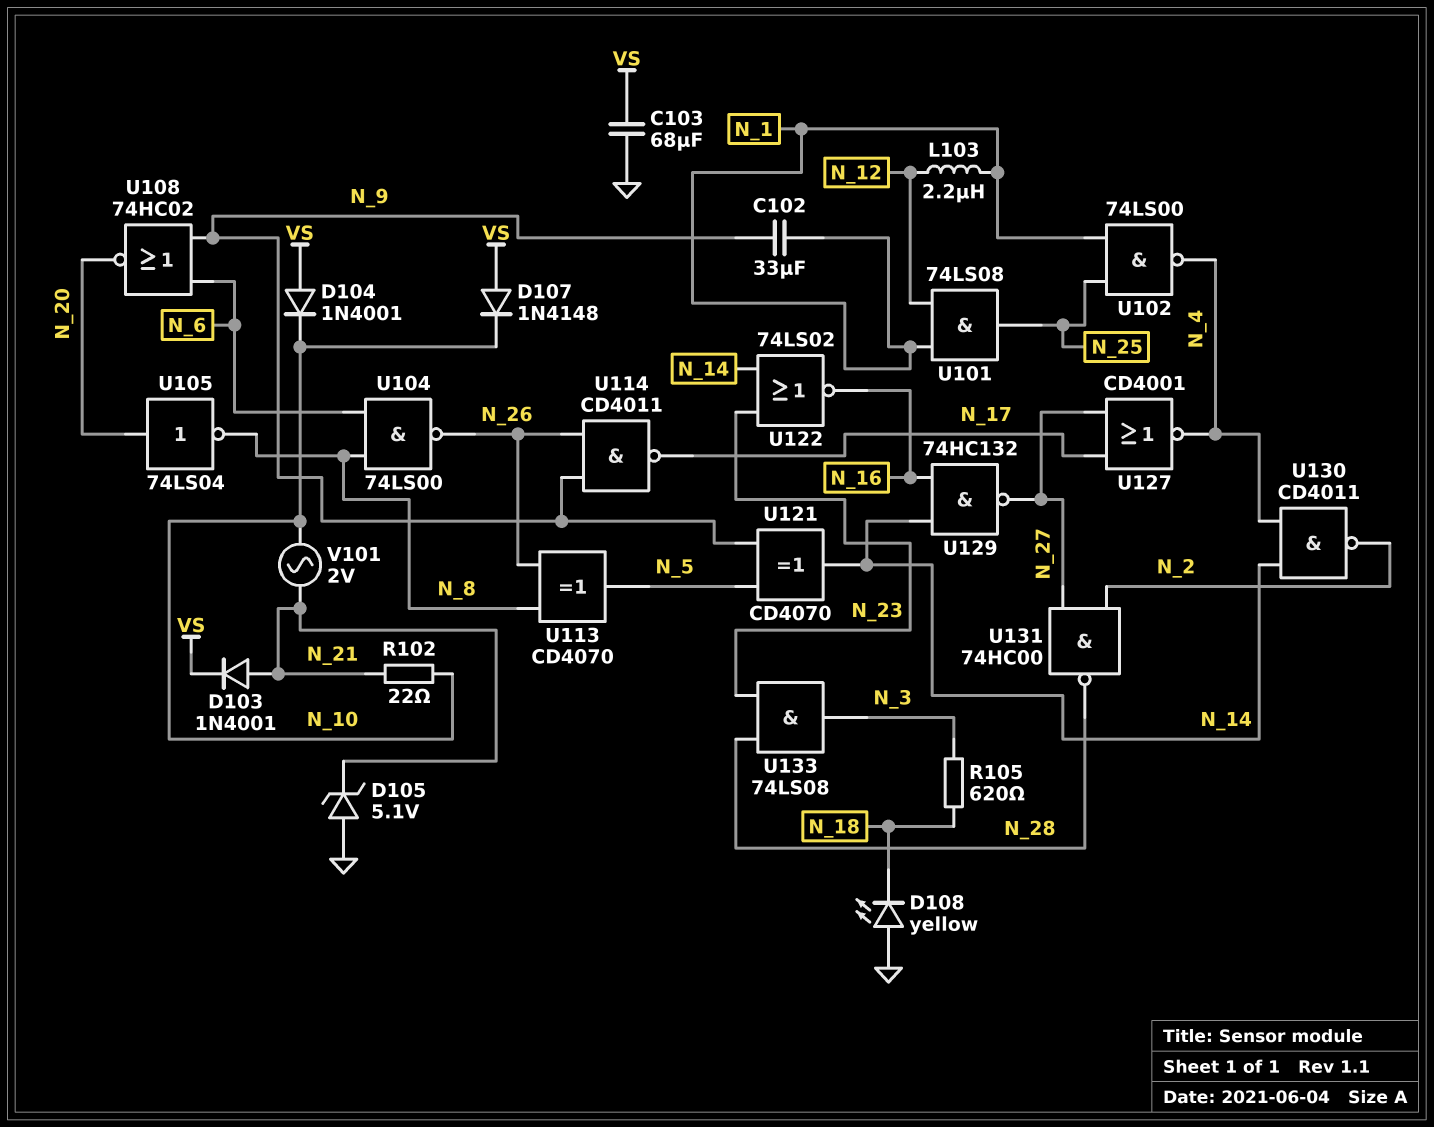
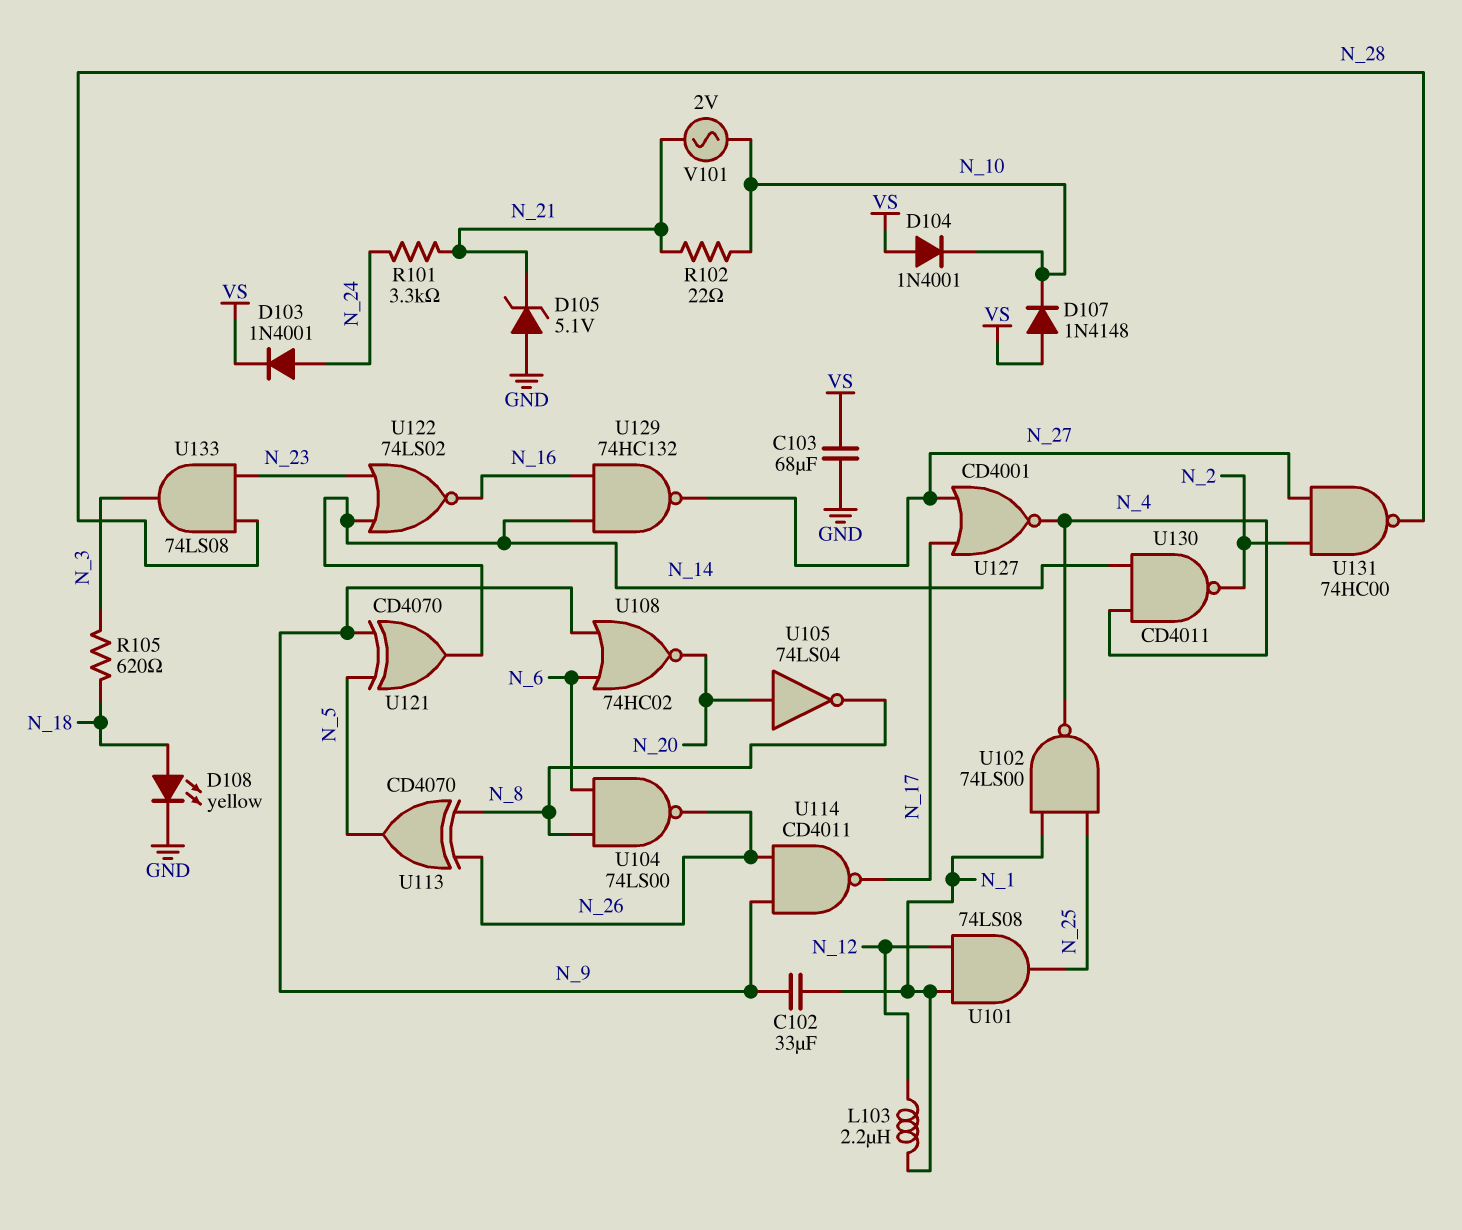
D103: diode 1N4001 (A N_21, K VS) -> diode 1N4001 (A N_24, K VS)
D108: LED yellow (A GND, K N_18) -> LED yellow (A N_18, K GND)
R101: none -> 3.3k (N_21, N_24)

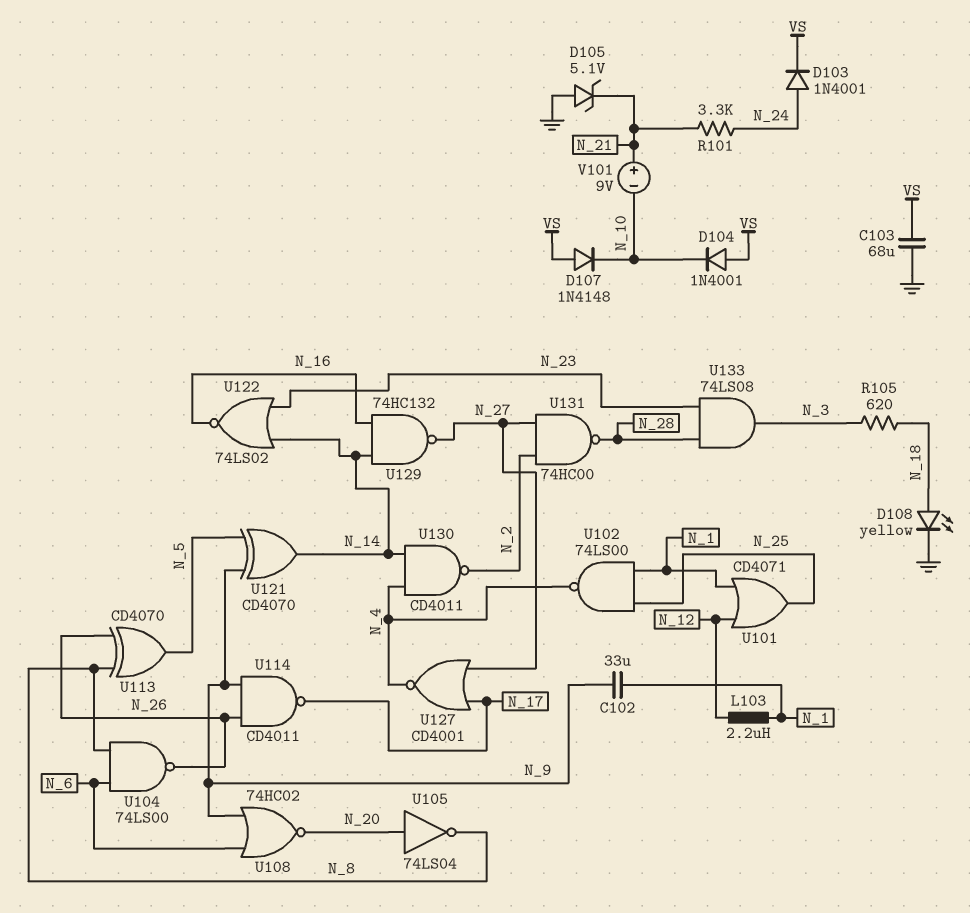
R102: 22 (N_10, N_21) -> none
U101: AND 74LS08 (in N_1, in N_12, out N_25) -> OR CD4071 (in N_1, in N_12, out N_25)
V101: AC 2V (N_10, N_21) -> 9V (plus N_21, minus N_10)

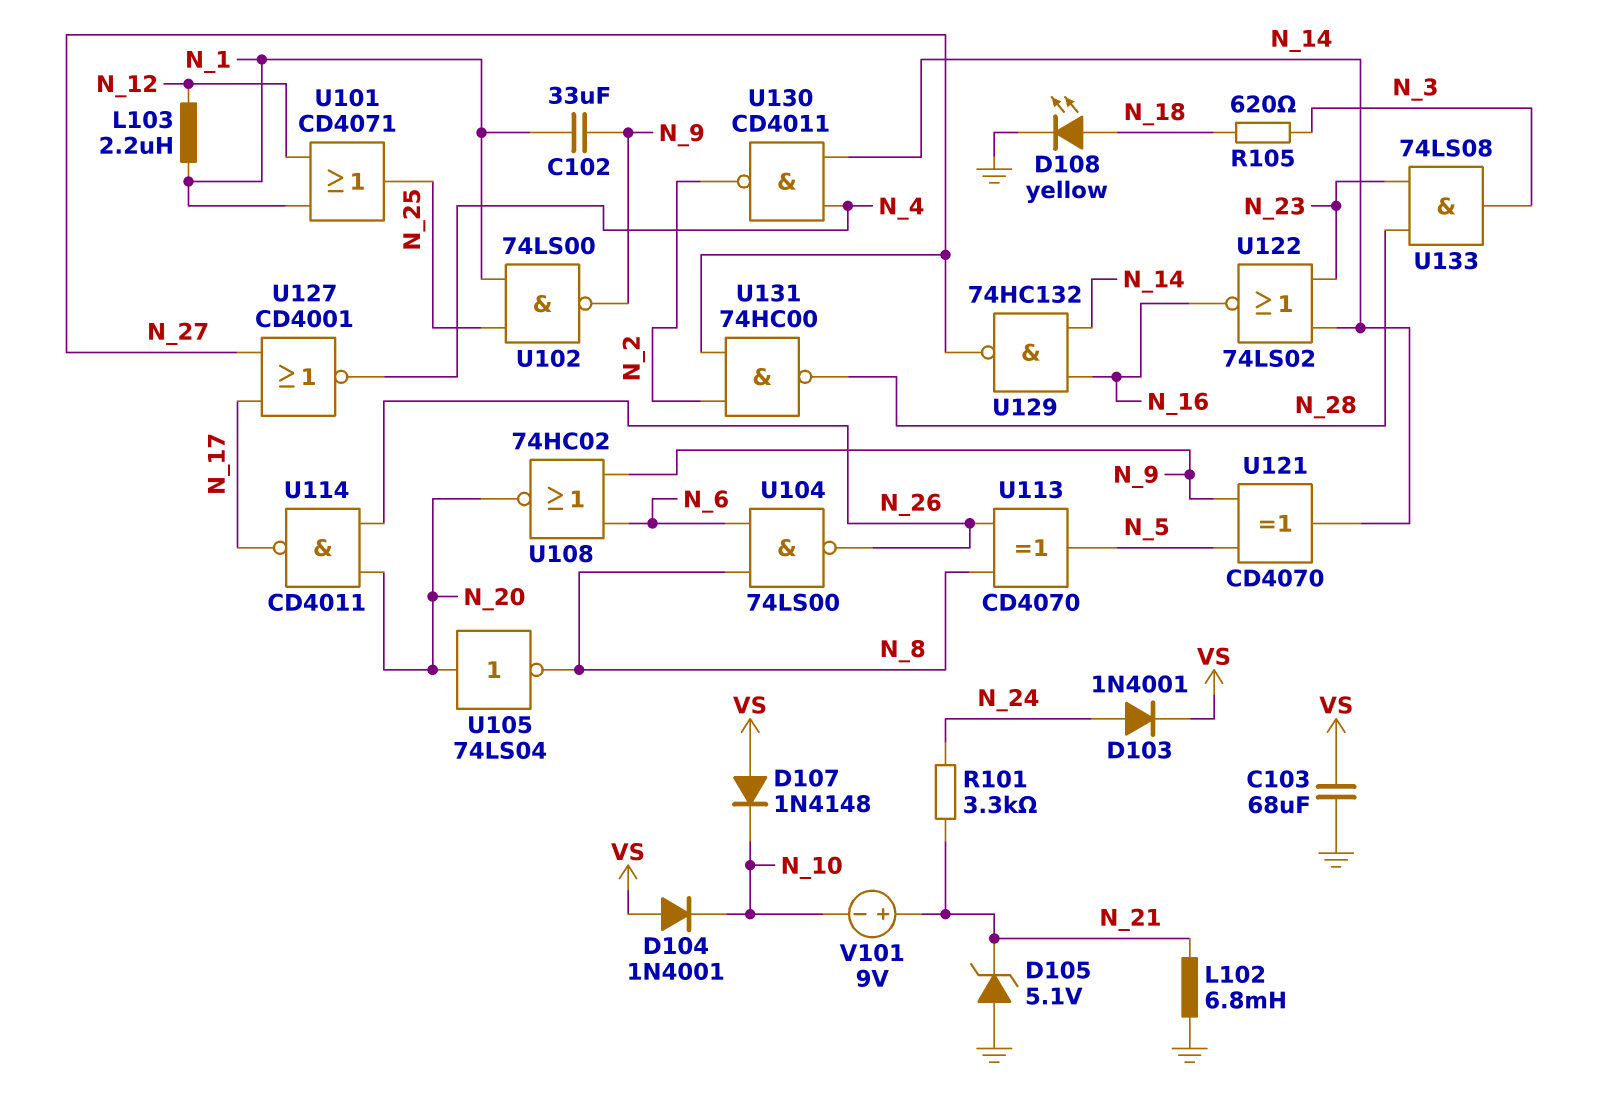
L102: none -> 6.8mH (GND, N_21)
U102: NAND 74LS00 (in N_1, in N_25, out N_4) -> NAND 74LS00 (in N_1, in N_25, out N_9)
U114: NAND CD4011 (in N_9, in N_26, out N_17) -> NAND CD4011 (in N_20, in N_26, out N_17)

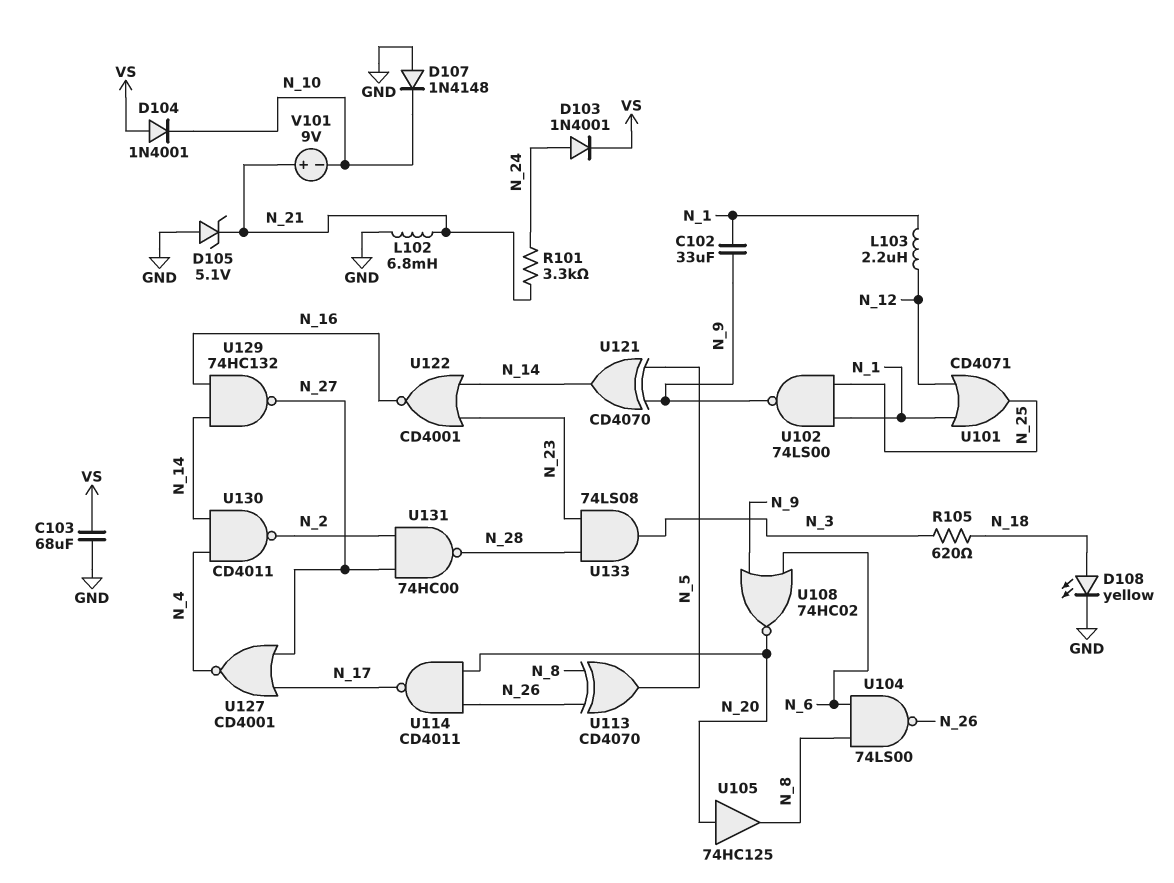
D107: diode 1N4148 (A VS, K N_10) -> diode 1N4148 (A GND, K N_10)
U105: NOT 74LS04 (in N_20, out N_8) -> buffer 74HC125 (in N_20, out N_8)
U122: NOR 74LS02 (in N_14, in N_23, out N_16) -> NOR CD4001 (in N_14, in N_23, out N_16)

